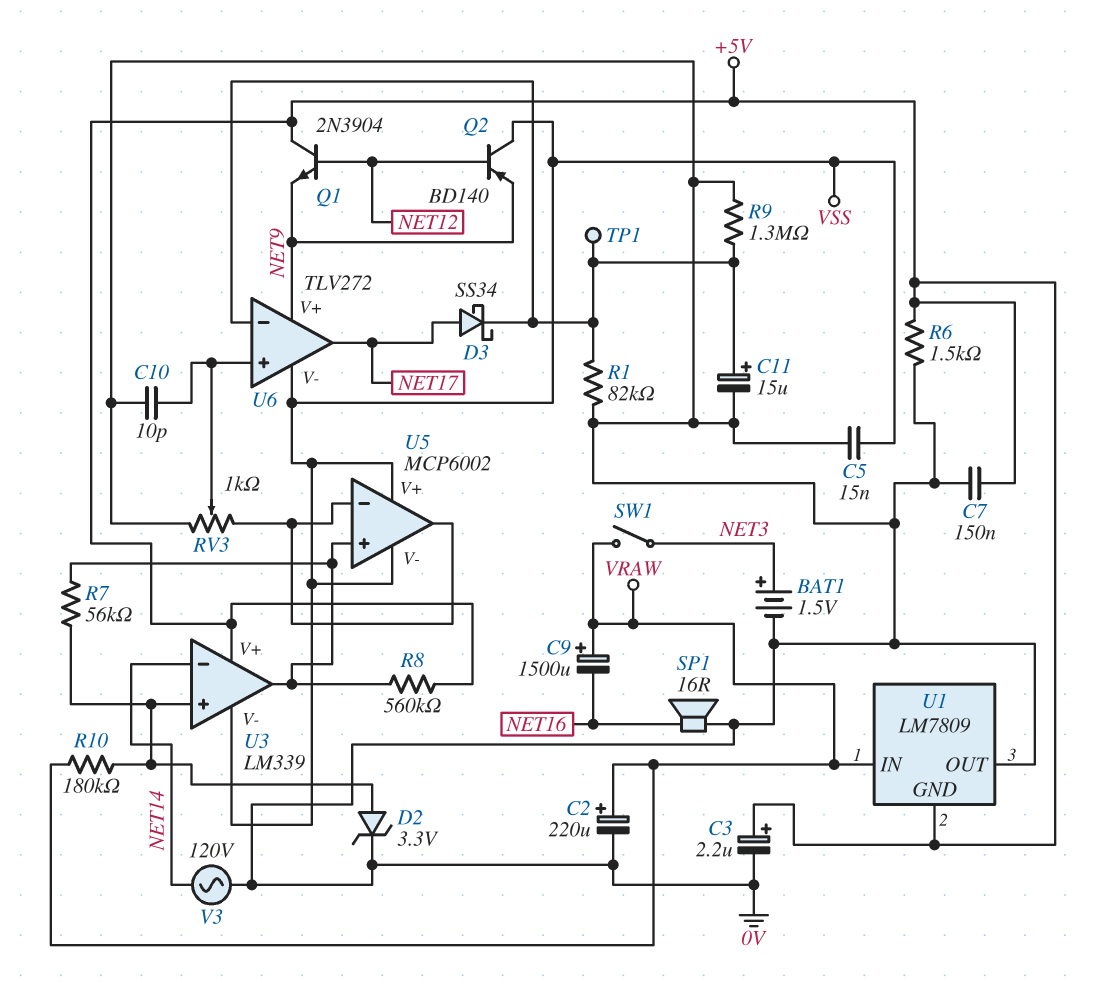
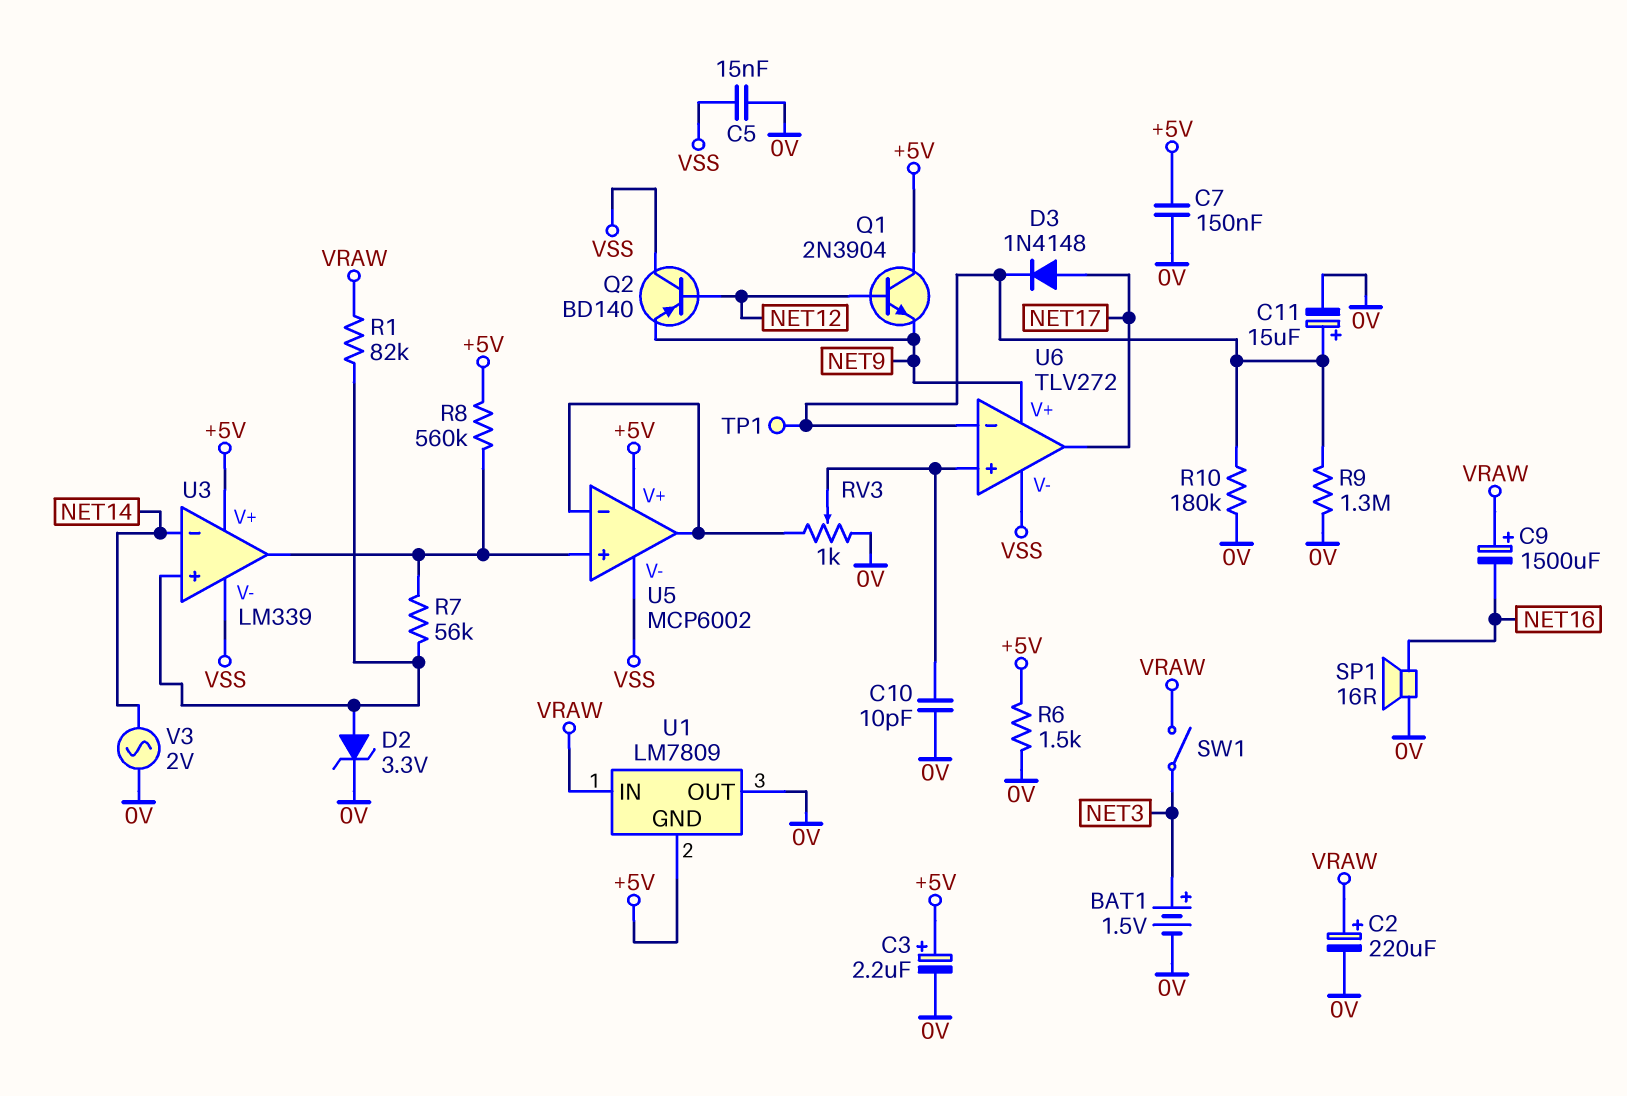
D3: schottky SS34 (A NET17, K U6/in-) -> diode 1N4148 (A NET17, K U6/in-)
R1: 82k (0V, U6/in-) -> 82k (U3/in+, VRAW)
R10: 180k (U3/in+, VRAW) -> 180k (0V, U6/in-)
U5 pin V+: VSS -> +5V
V3: AC 120V (0V, NET14) -> AC 2V (0V, NET14)

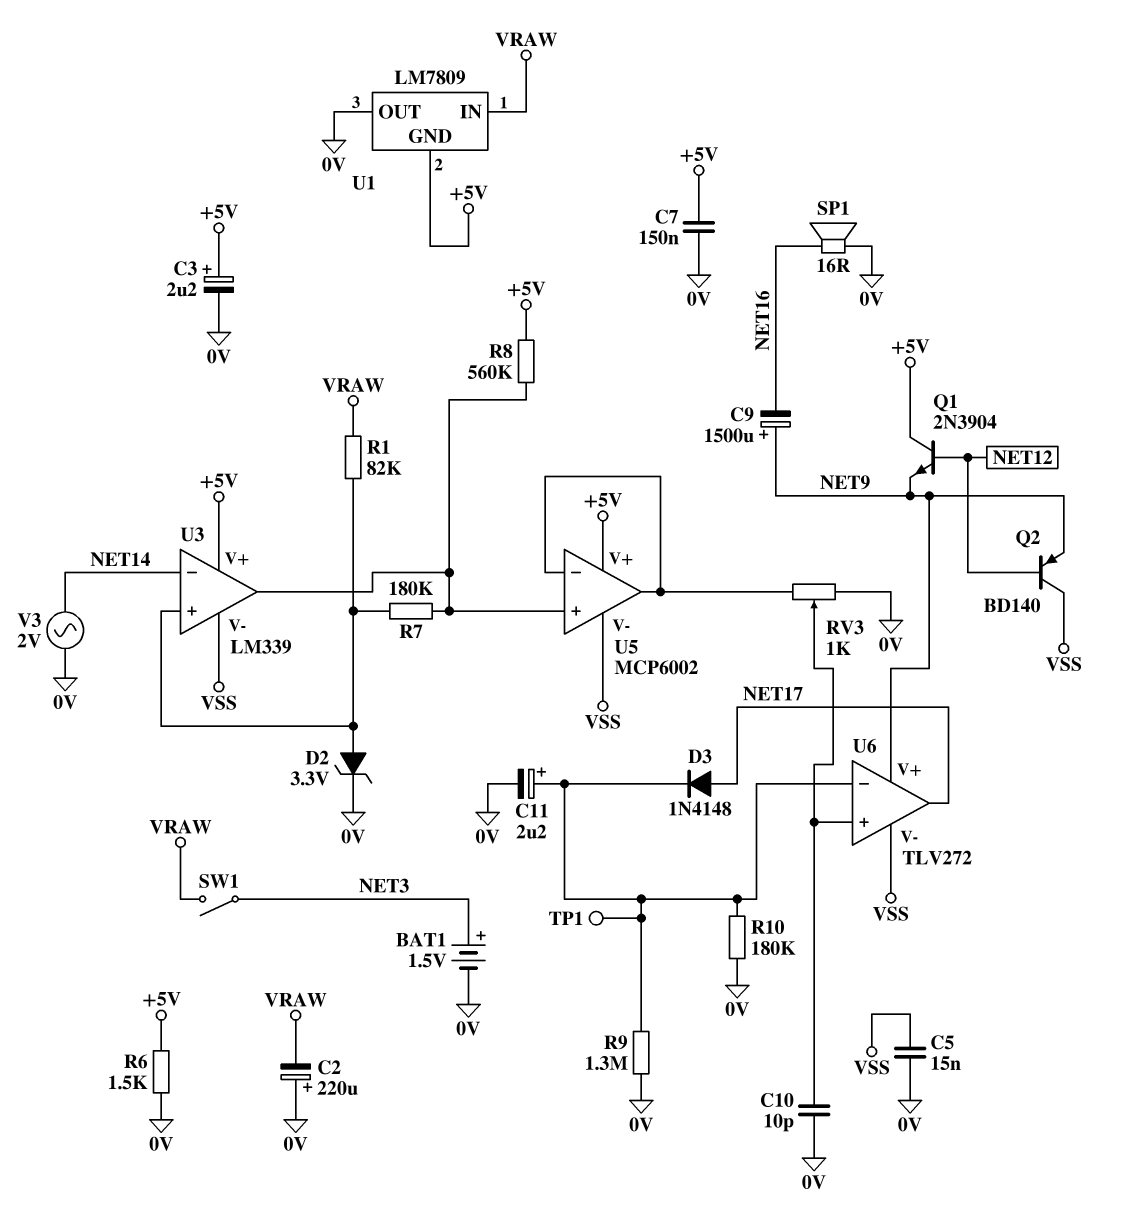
C2: 220uF (plus VRAW, minus 0V) -> 220uF (plus 0V, minus VRAW)
C9: 1500uF (plus VRAW, minus NET16) -> 1500uF (plus NET9, minus NET16)
C11: 15uF (plus U6/in-, minus 0V) -> 2.2uF (plus U6/in-, minus 0V)
R7: 56k (U3/in+, U3/out) -> 180k (U3/in+, U3/out)

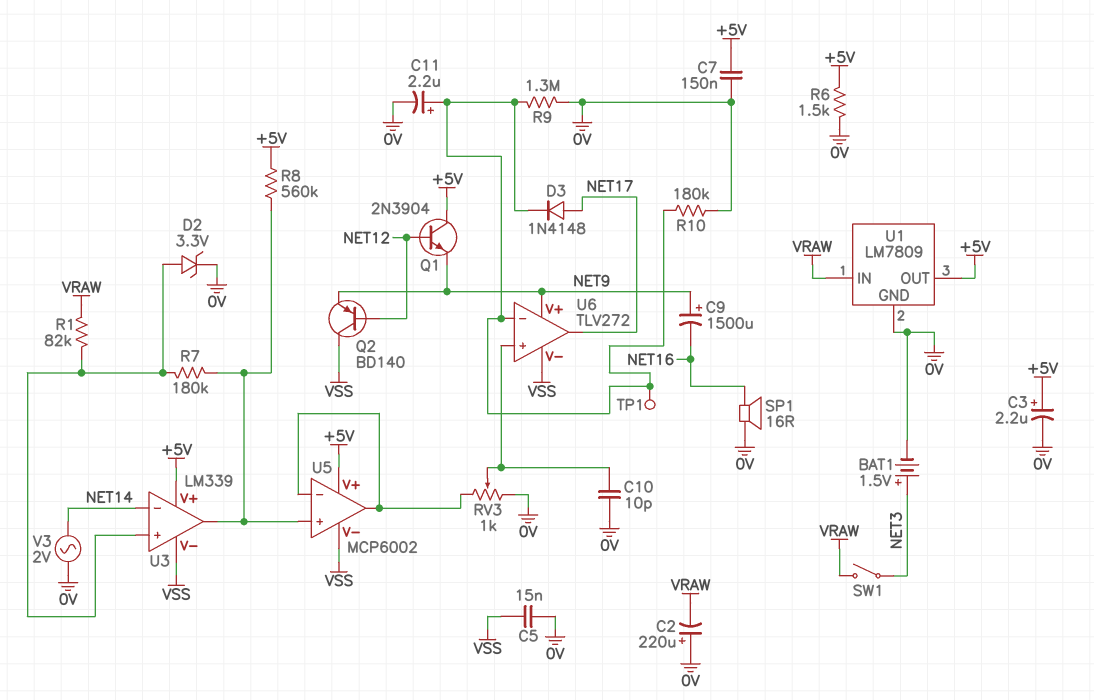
U1 pin GND: +5V -> 0V
U1 pin OUT: 0V -> +5V

